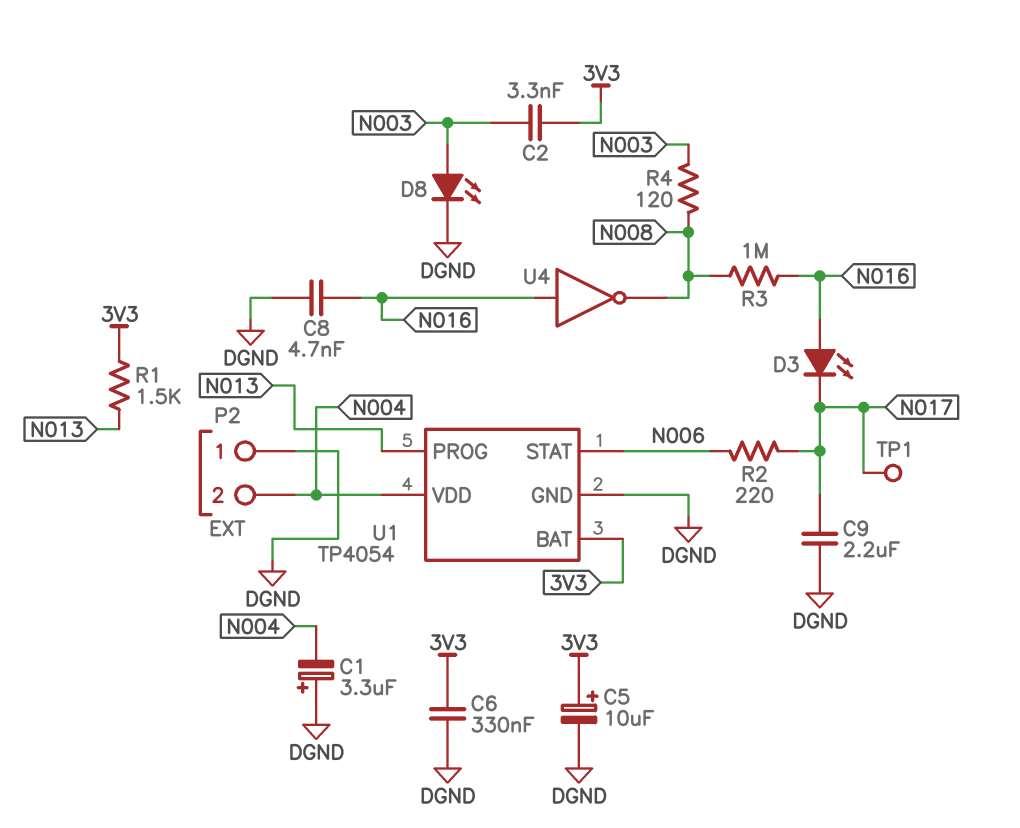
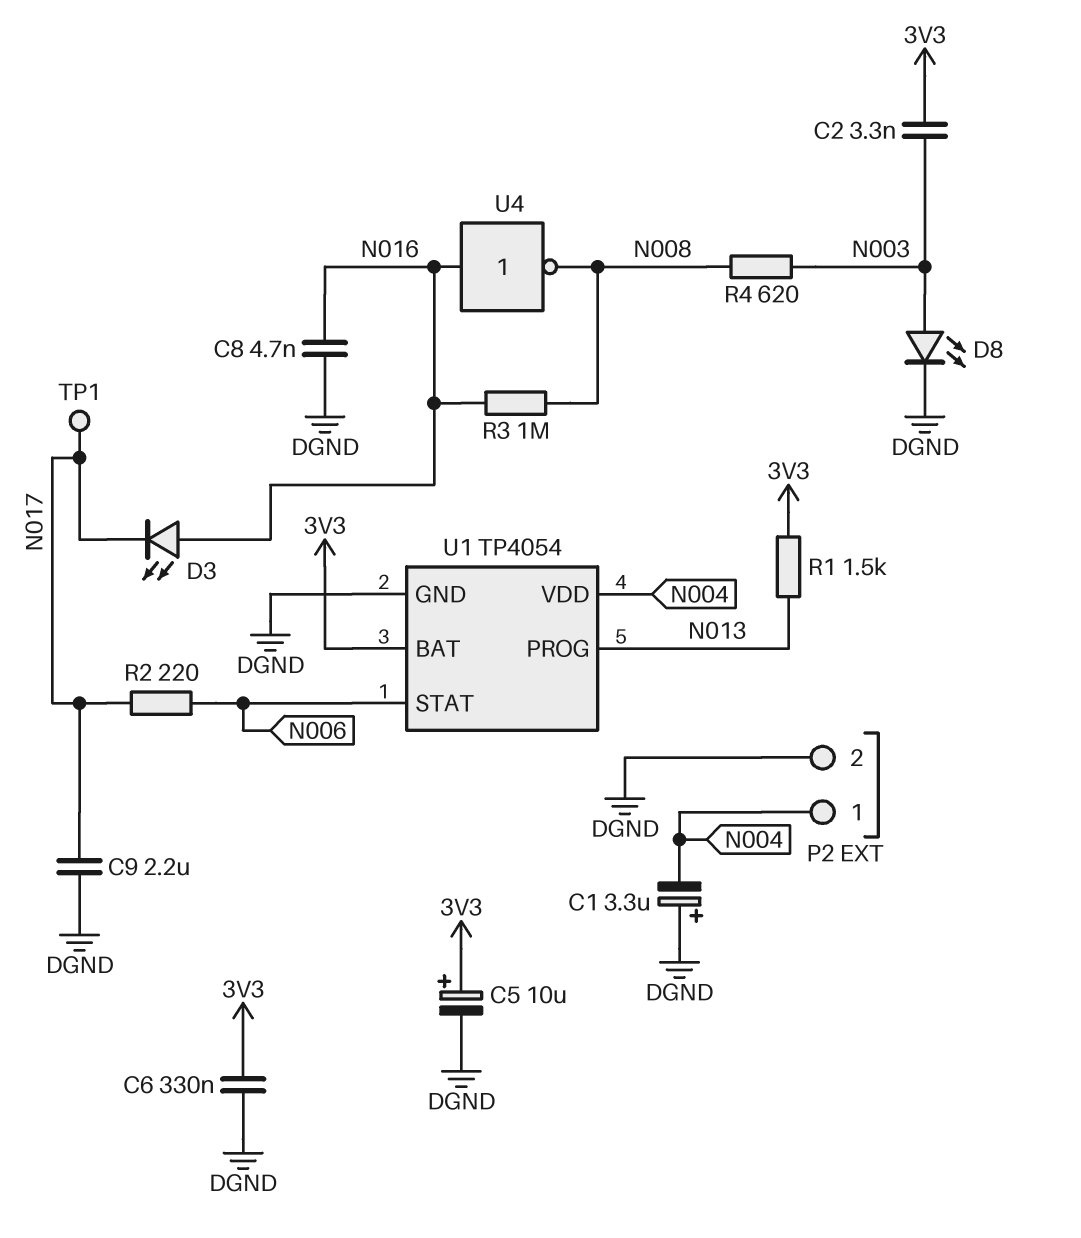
P2 pin 1: DGND -> N004
P2 pin 2: N004 -> DGND
R4: 120 (N003, N008) -> 620 (N003, N008)

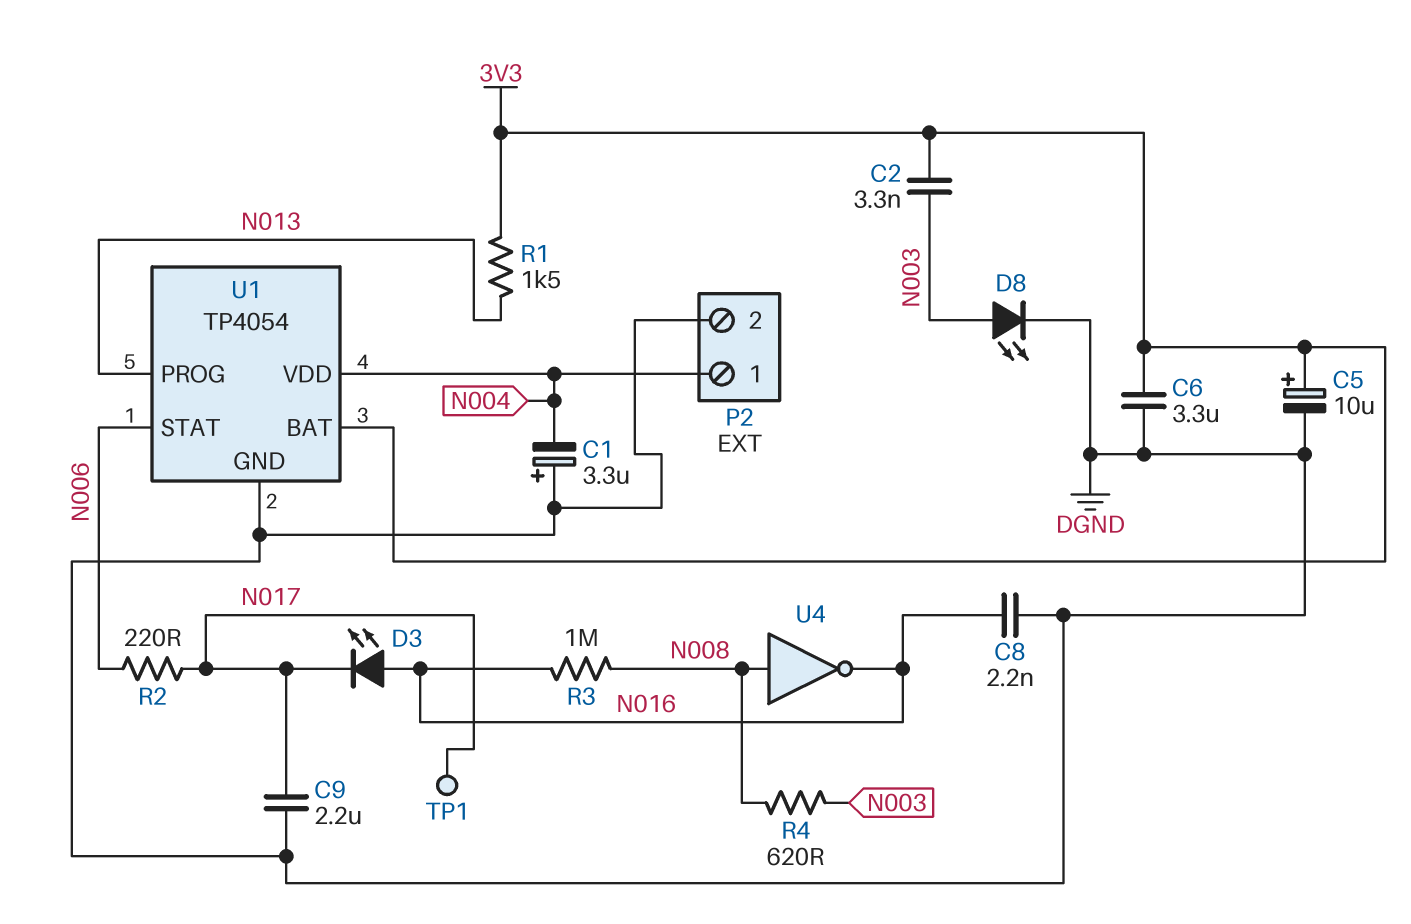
C6: 330nF (3V3, DGND) -> 3.3uF (3V3, DGND)
C8: 4.7nF (DGND, N016) -> 2.2nF (DGND, N016)
U4: NOT (in N016, out N008) -> NOT (in N008, out N016)

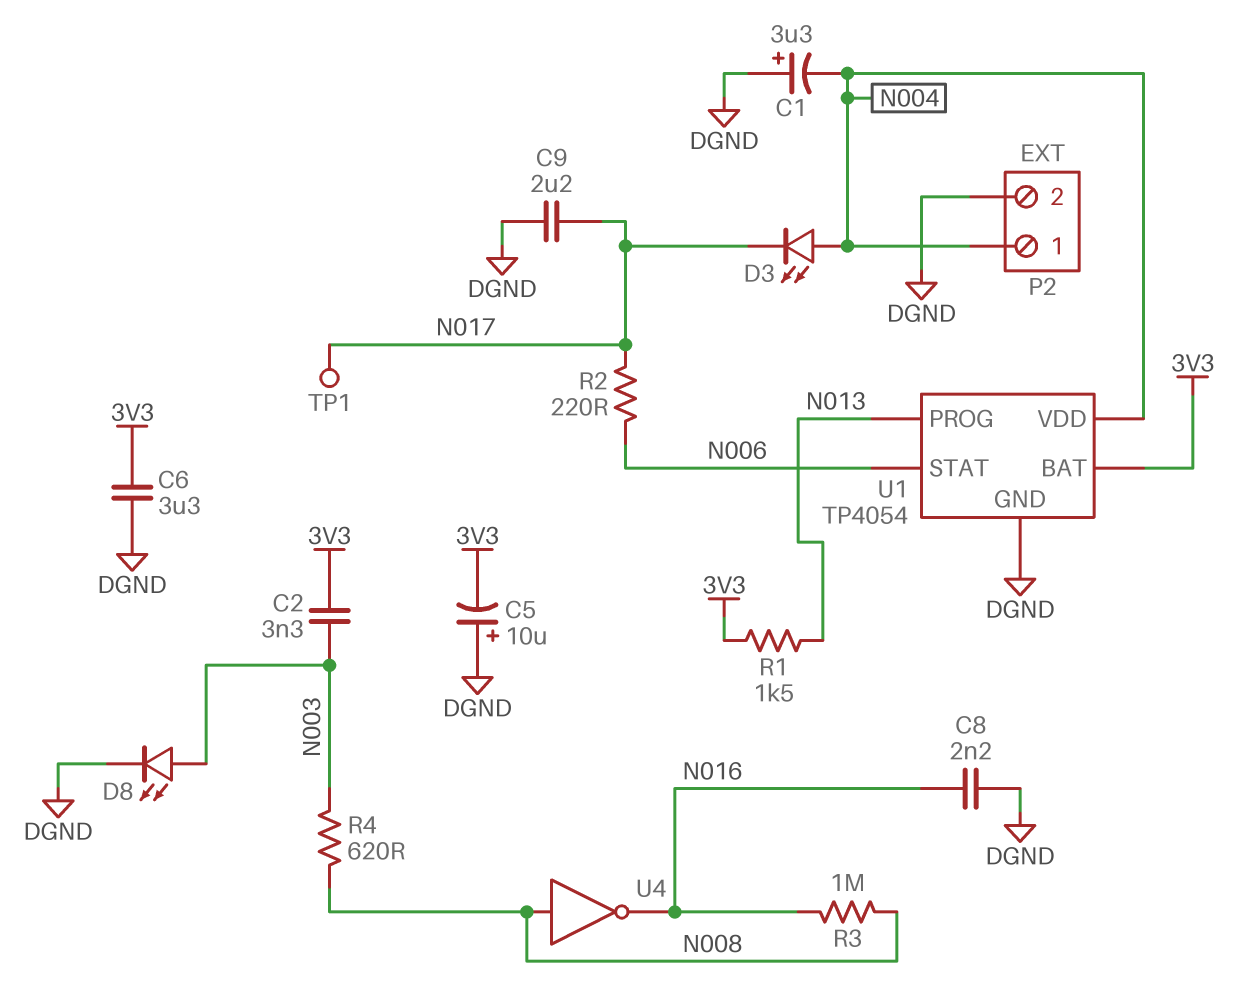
C5: 10uF (plus 3V3, minus DGND) -> 10uF (plus DGND, minus 3V3)
D3: LED (A N016, K N017) -> LED (A N004, K N017)

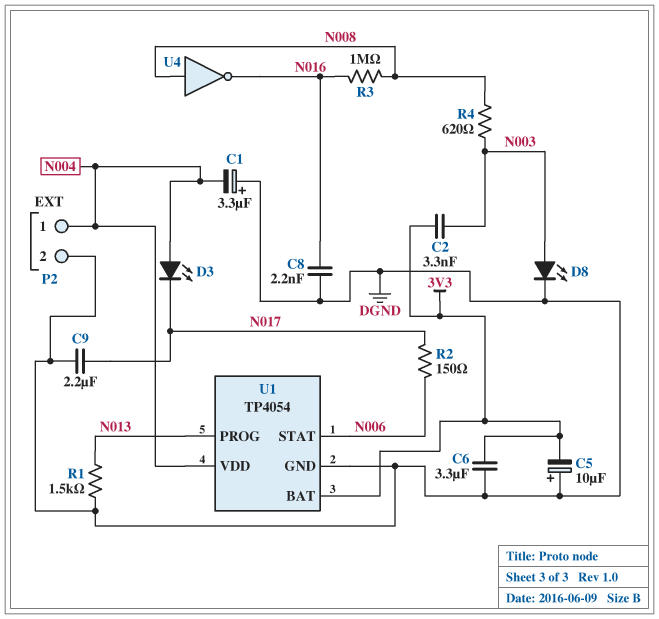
R1: 1.5k (3V3, N013) -> 1.5k (DGND, N013)
R2: 220 (N006, N017) -> 150 (N006, N017)
TP1: test point (N017) -> none

